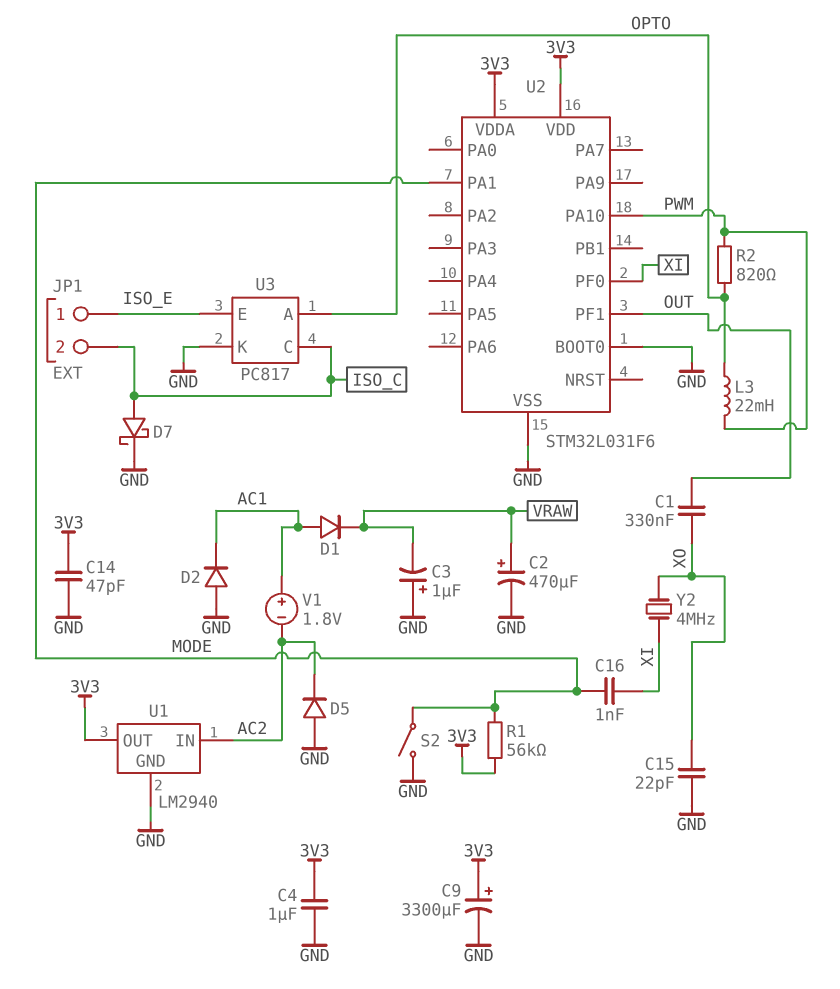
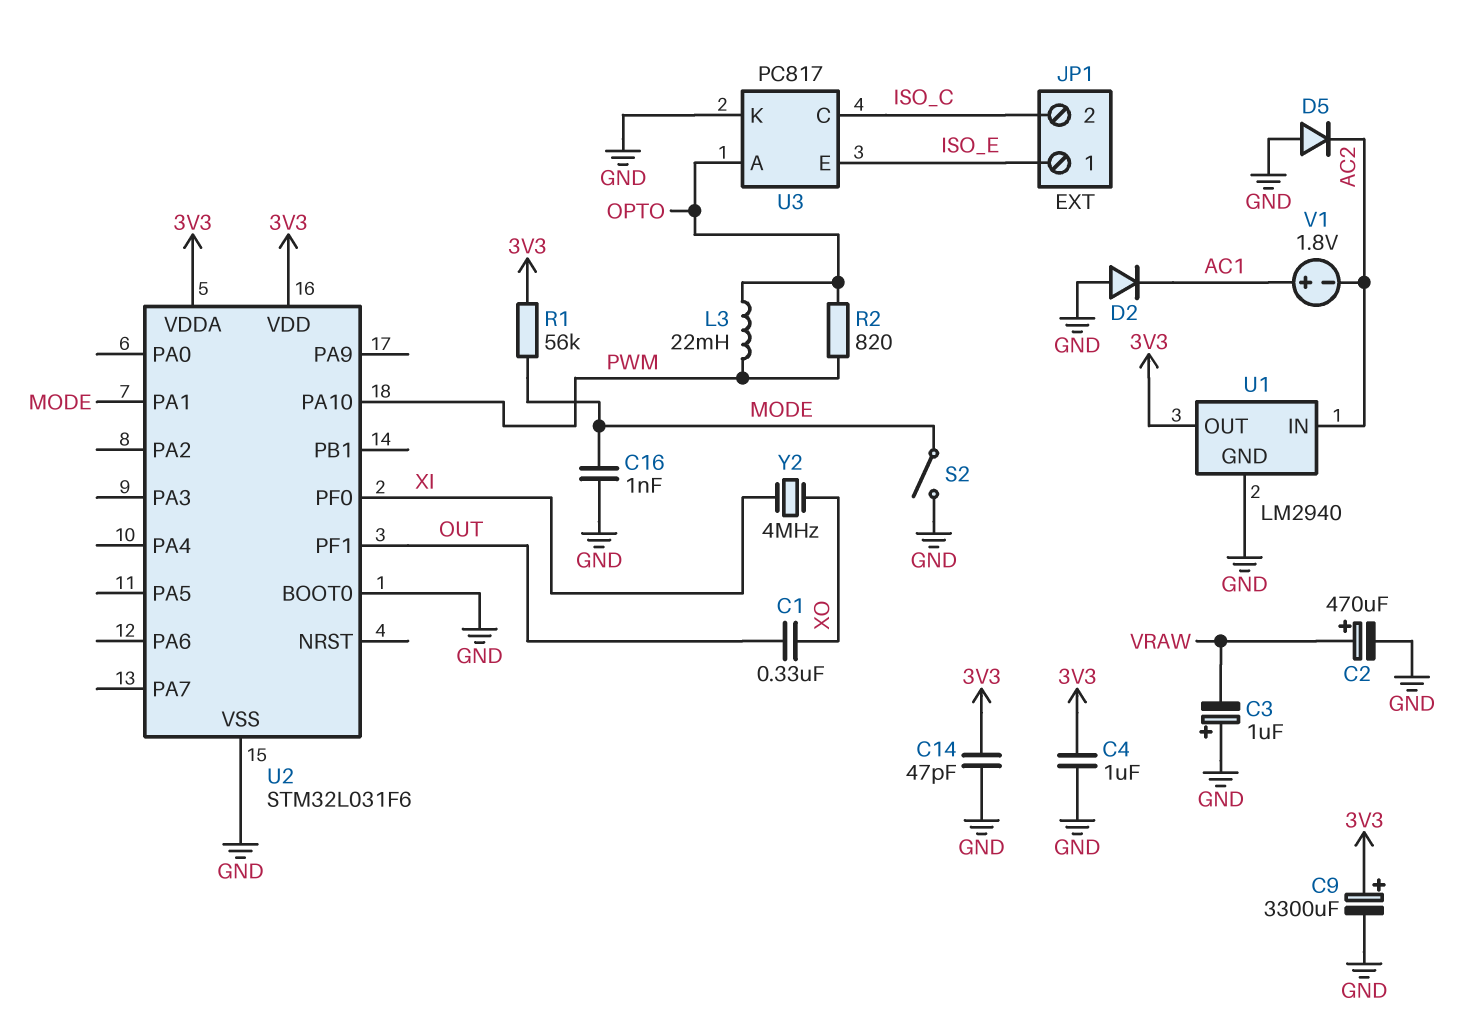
C15: 22pF (GND, XO) -> none
C16: 1nF (MODE, XI) -> 1nF (GND, MODE)
D1: diode (A AC1, K VRAW) -> none
D7: schottky (A ISO_C, K GND) -> none

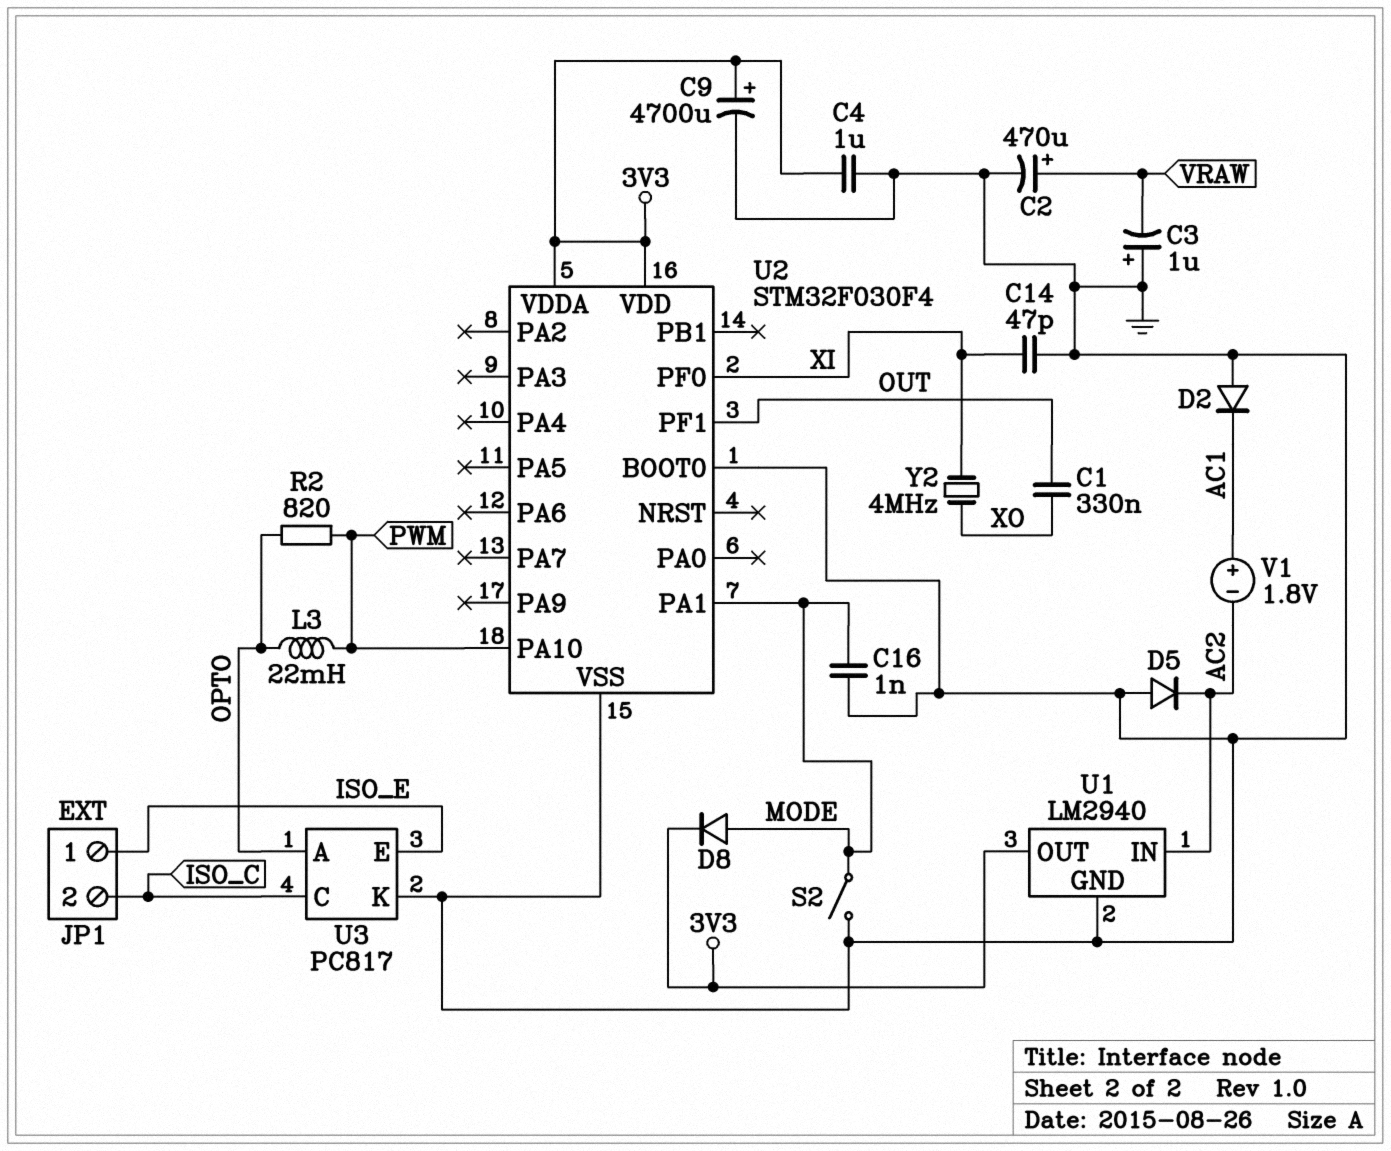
C9: 3300uF (plus 3V3, minus GND) -> 4700uF (plus 3V3, minus GND)
C14: 47pF (3V3, GND) -> 47pF (GND, XI)
D8: none -> diode (A MODE, K 3V3)
R1: 56k (3V3, MODE) -> none
U2: STM32L031F6 -> STM32F030F4

